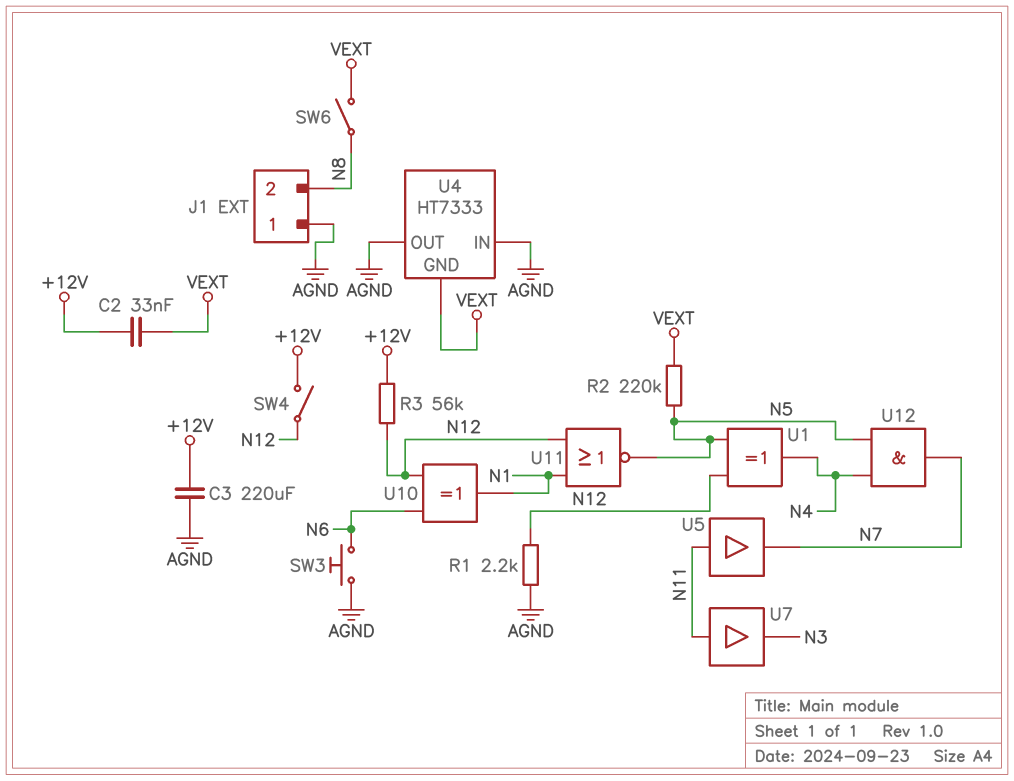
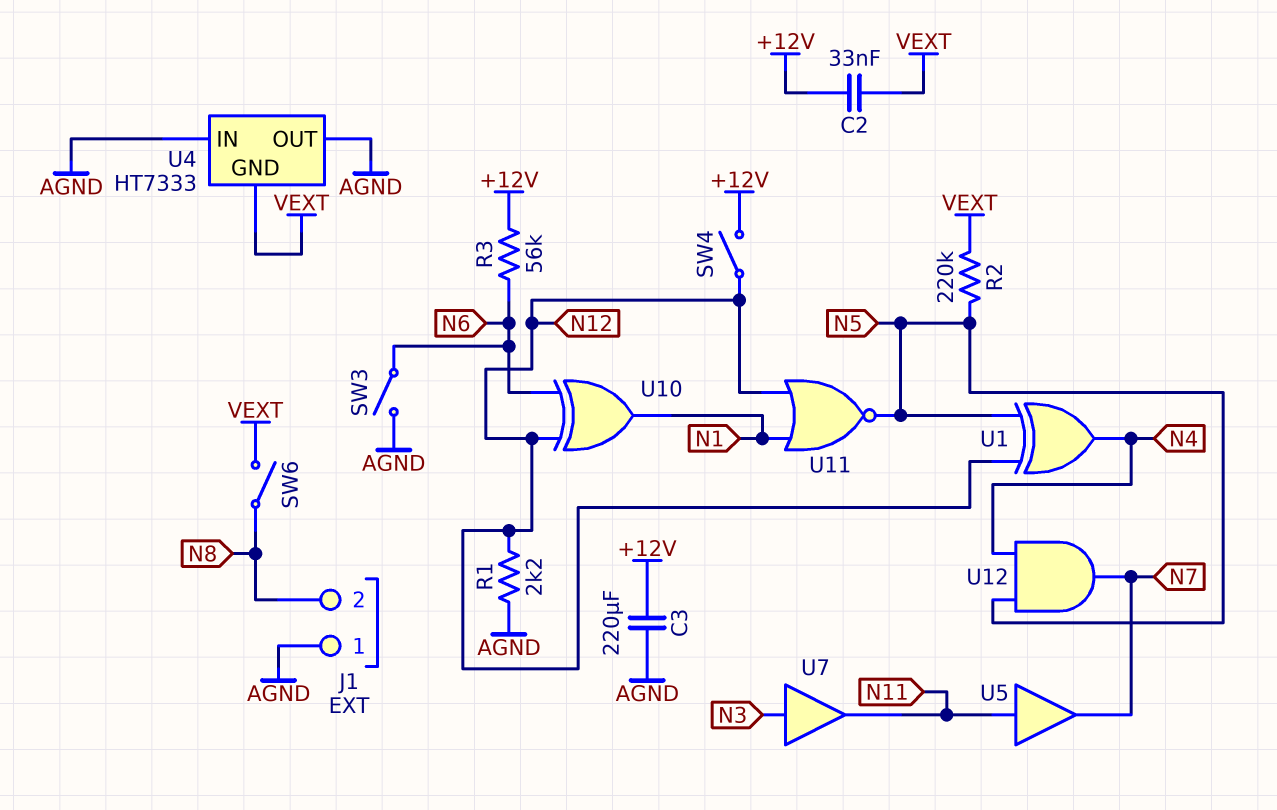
R3: 56k (+12V, N12) -> 56k (+12V, N6)
SW3: button (AGND, N6) -> switch (AGND, N6)
U7: buffer (in N11, out N3) -> buffer (in N3, out N11)

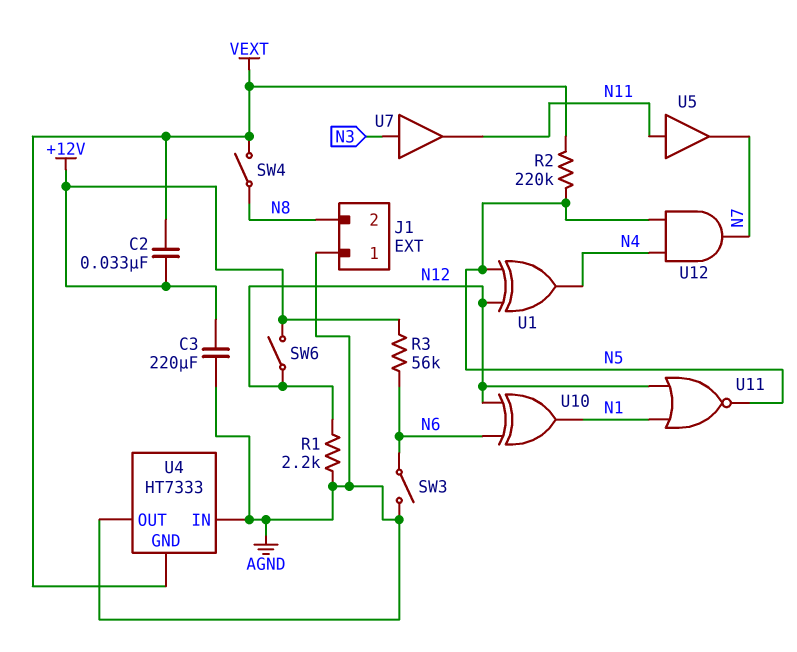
SW4: switch (+12V, N12) -> switch (N8, VEXT)
SW6: switch (N8, VEXT) -> switch (+12V, N12)

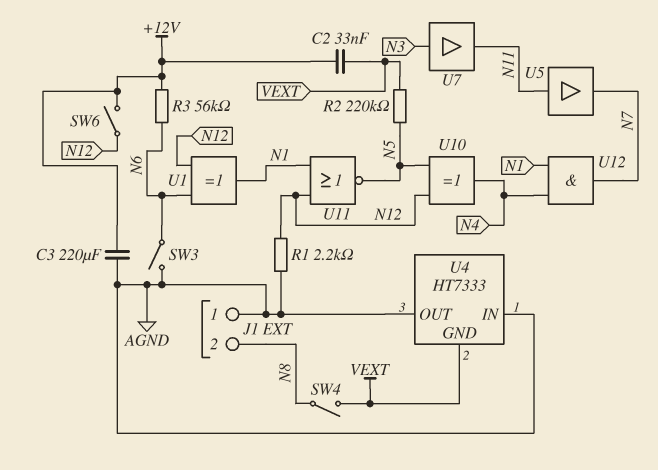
U1: XOR (in N5, in N12, out N4) -> XOR (in N6, in N12, out N1)
U10: XOR (in N6, in N12, out N1) -> XOR (in N5, in N12, out N4)
U12: AND (in N4, in N5, out N7) -> AND (in N1, in N4, out N7)

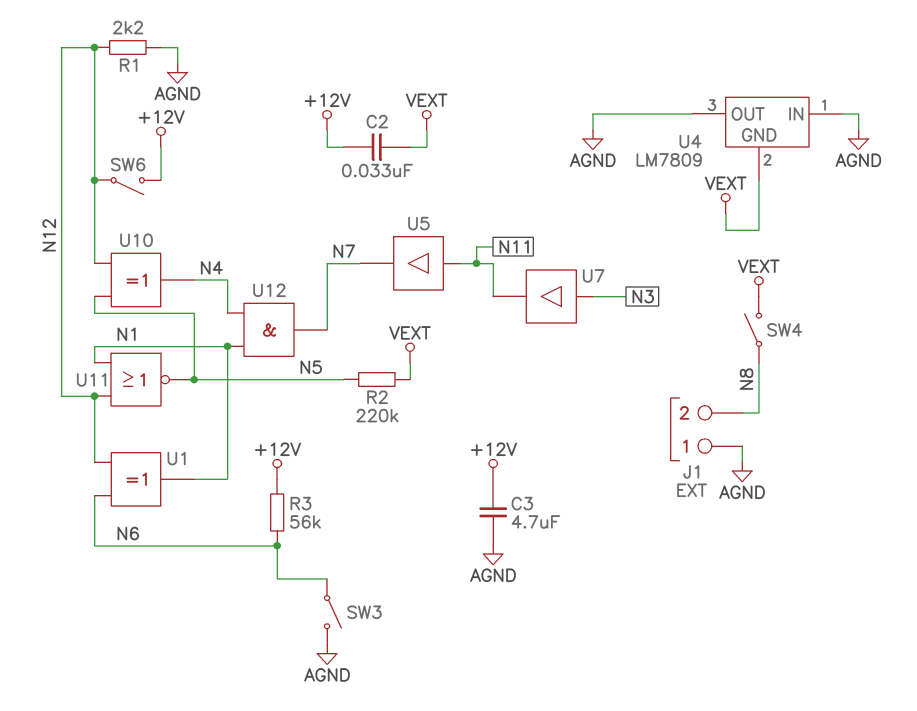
C3: 220uF (+12V, AGND) -> 4.7uF (+12V, AGND)
U4: HT7333 -> LM7809

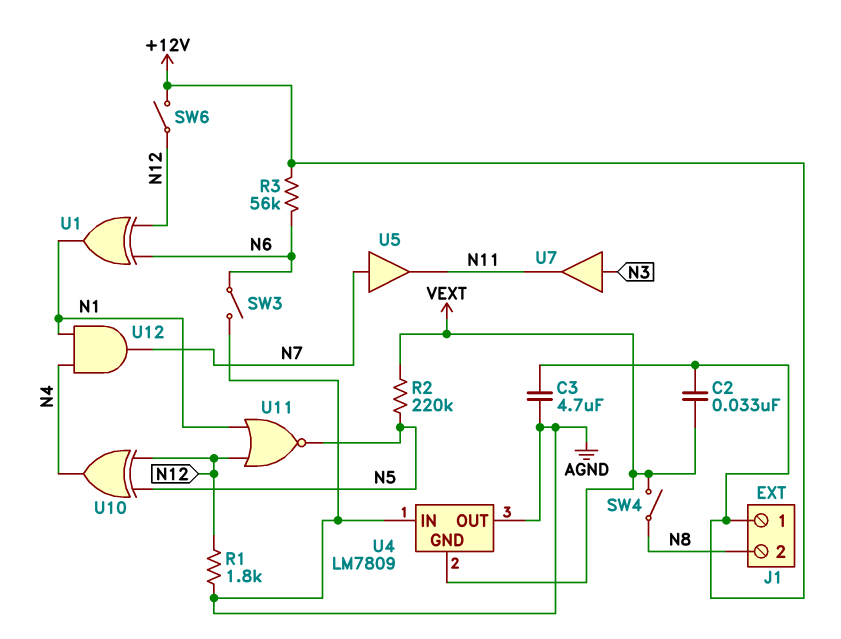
J1 pin 1: AGND -> +12V
R1: 2.2k (AGND, N12) -> 1.8k (AGND, N12)
U5: buffer (in N11, out N7) -> buffer (in N7, out N11)

